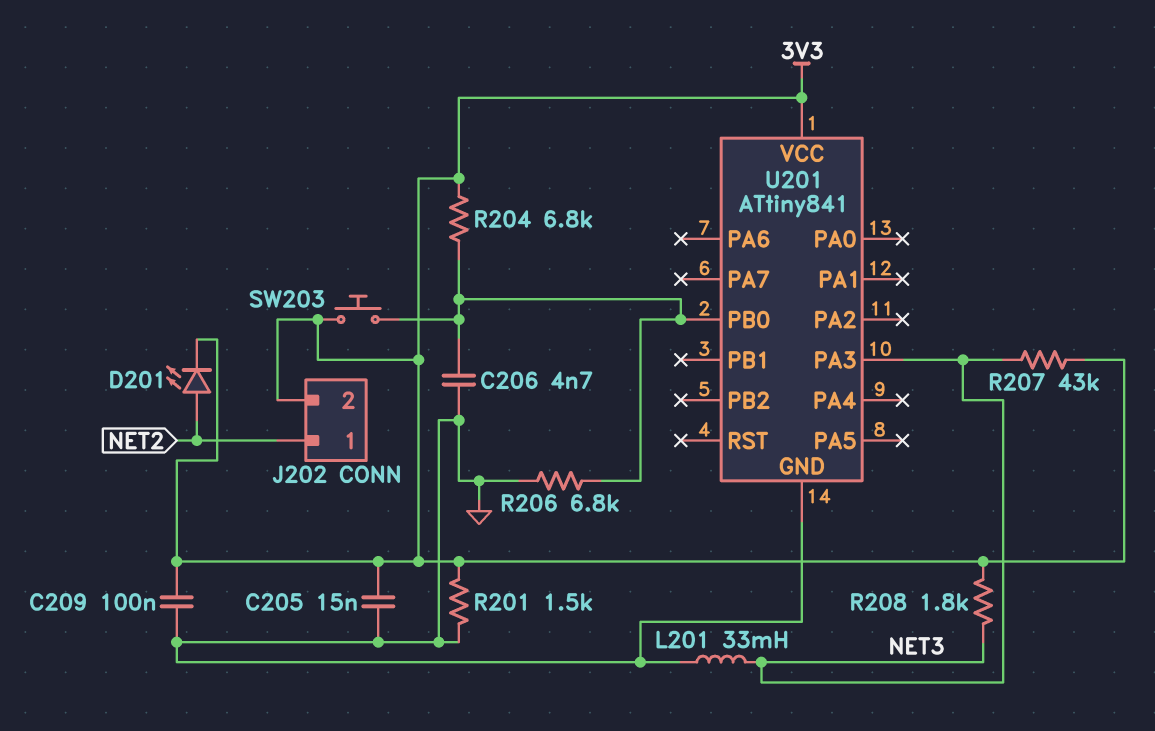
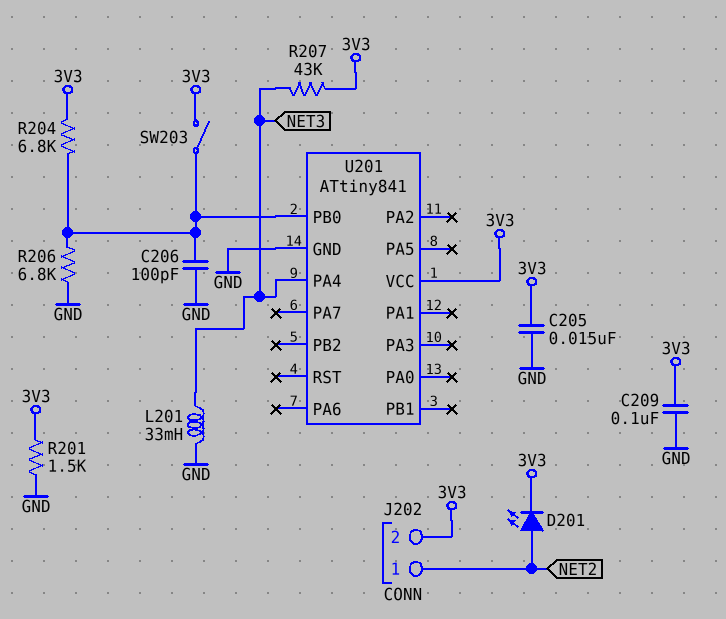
C206: 4.7nF (GND, U201/PB0) -> 100pF (GND, U201/PB0)
R208: 1.8k (3V3, NET3) -> none
SW203: button (3V3, U201/PB0) -> switch (3V3, U201/PB0)
U201 pin PA3: NET3 -> none
U201 pin PA4: none -> NET3

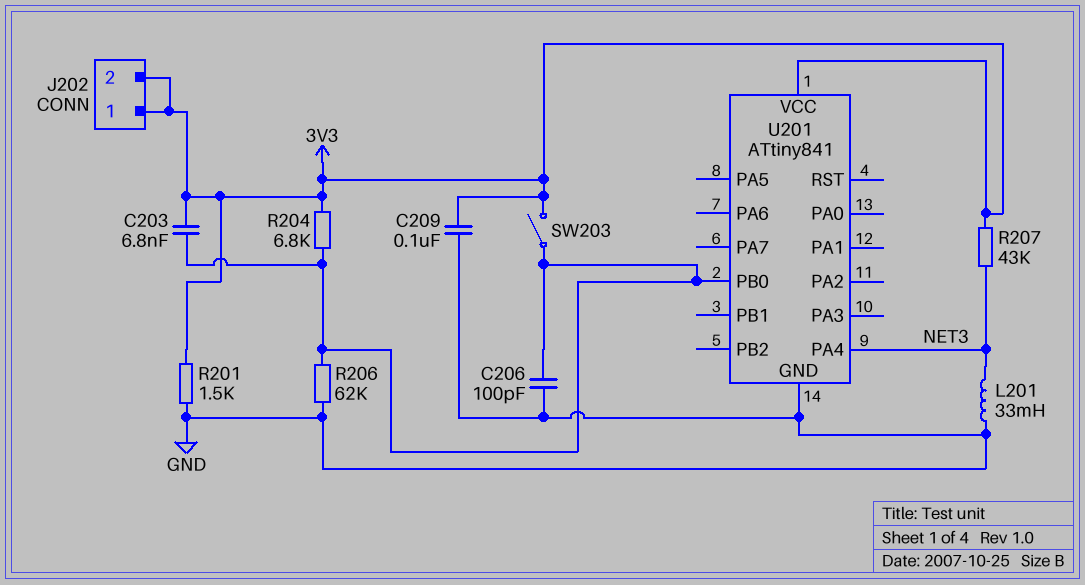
C203: none -> 6.8nF (3V3, U201/PB0)
C205: 15nF (3V3, GND) -> none
D201: LED (A NET2, K 3V3) -> none
J202 pin 1: NET2 -> 3V3
R206: 6.8k (GND, U201/PB0) -> 62k (GND, U201/PB0)

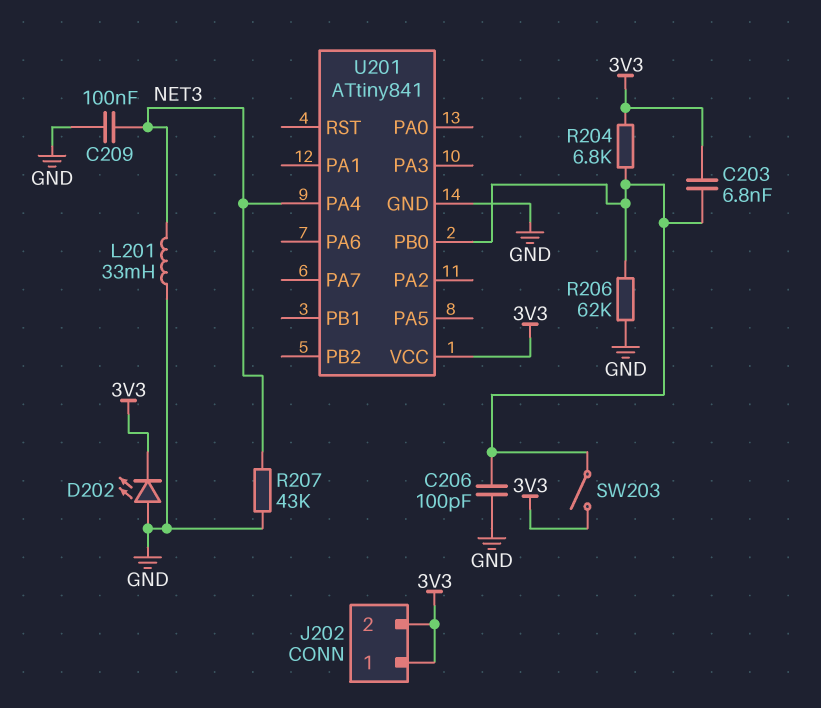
C209: 100nF (3V3, GND) -> 100nF (GND, NET3)
D202: none -> LED (A GND, K 3V3)
R201: 1.5k (3V3, GND) -> none
R207: 43k (3V3, NET3) -> 43k (GND, NET3)

